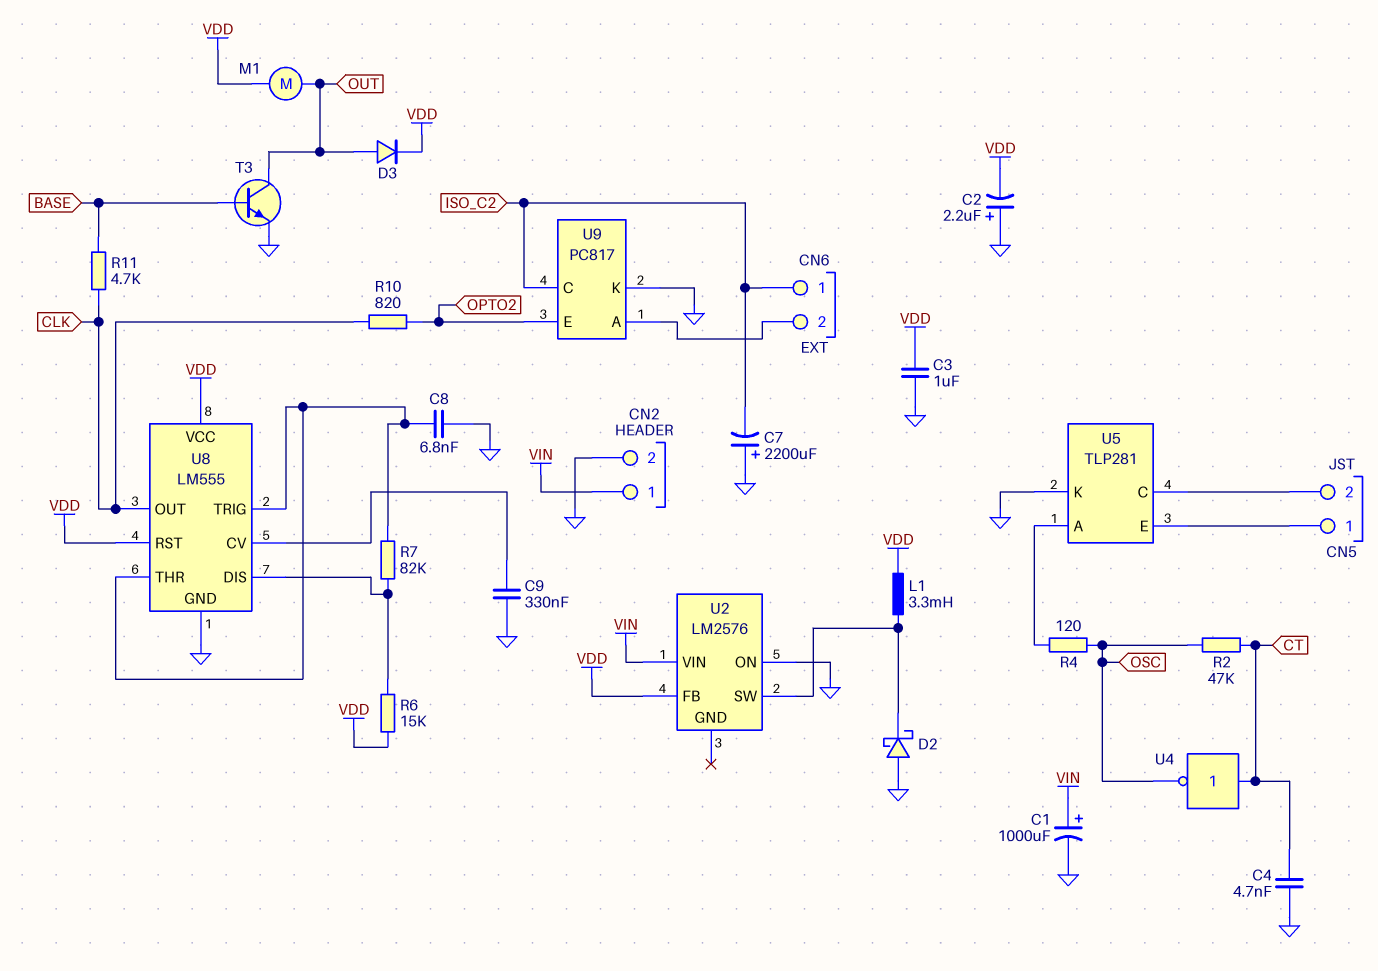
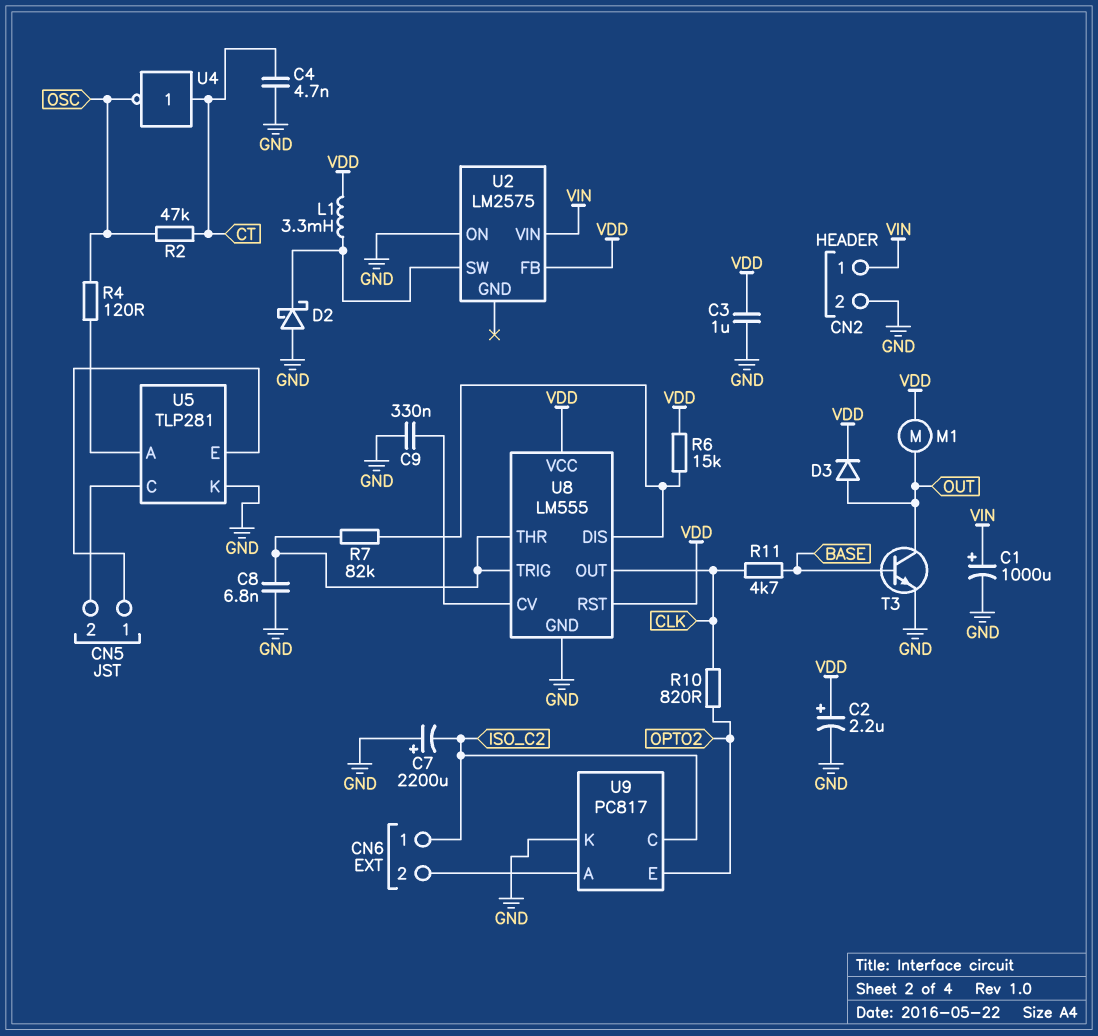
C2: 2.2uF (plus GND, minus VDD) -> 2.2uF (plus VDD, minus GND)
U2: LM2576 -> LM2575

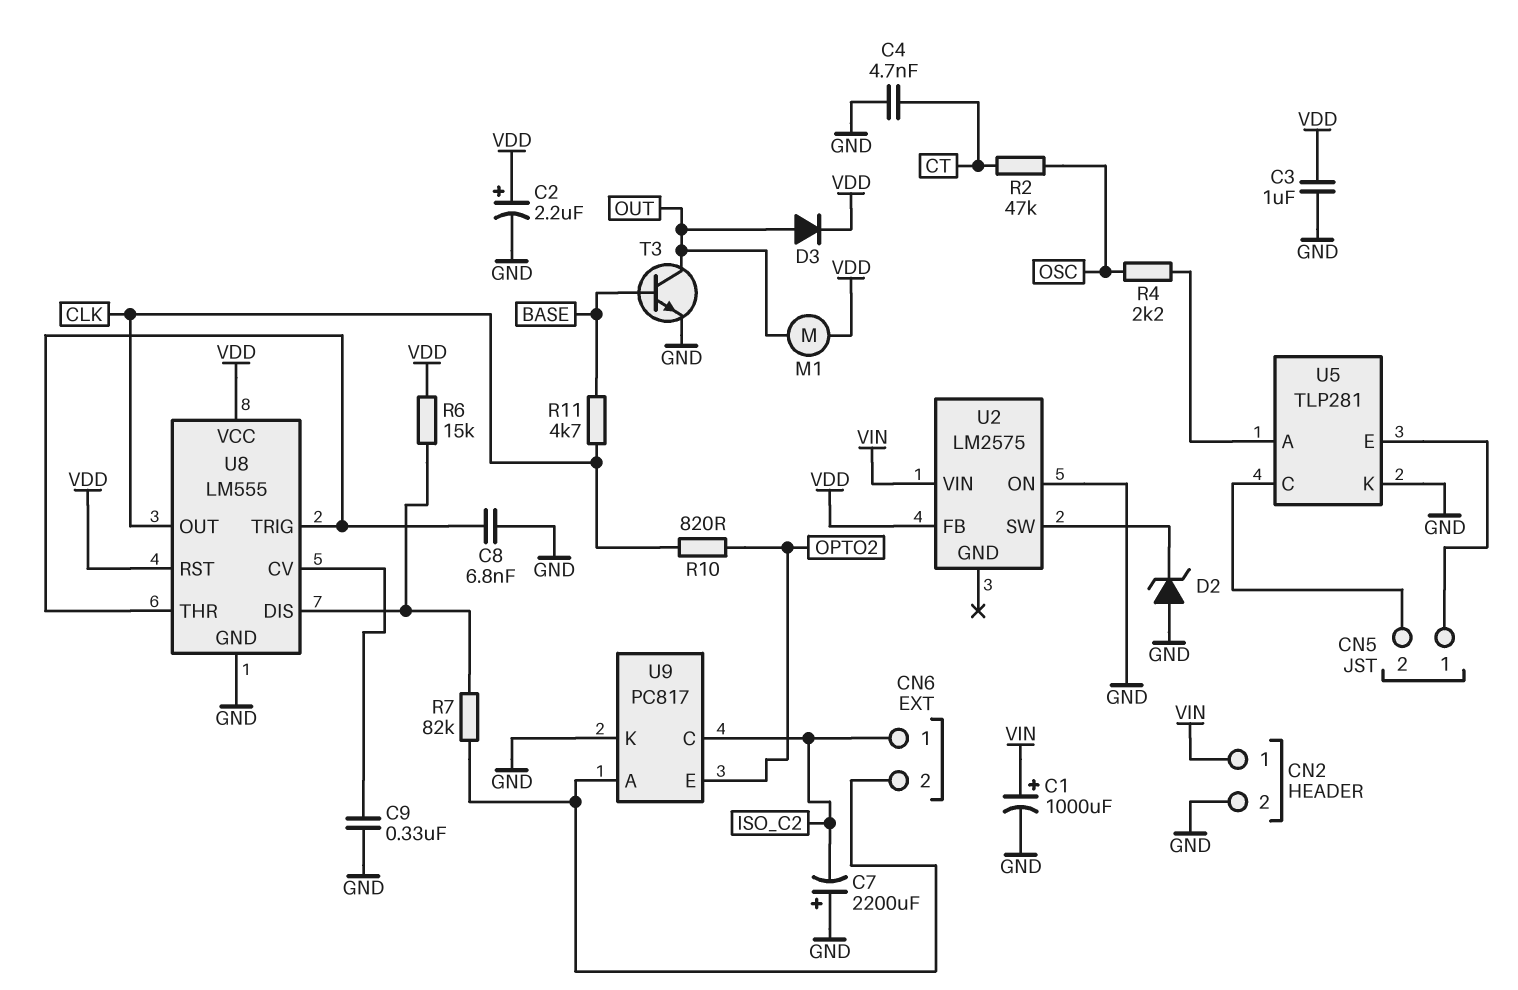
D2: schottky (A GND, K U2/SW) -> zener (A GND, K U2/SW)
L1: 3.3mH (U2/SW, VDD) -> none
R4: 120 (OSC, U5/A) -> 2.2k (OSC, U5/A)
R7: 82k (U8/DIS, U8/THR) -> 82k (CN6/2, U8/DIS)
U4: NOT (in CT, out OSC) -> none

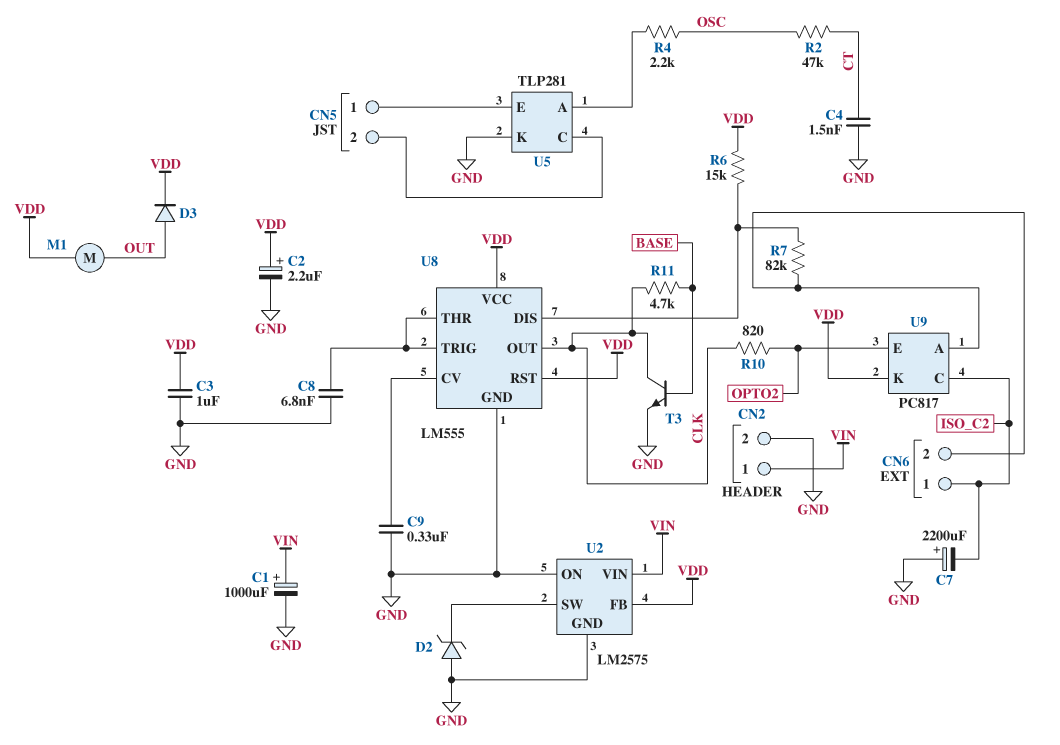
C4: 4.7nF (CT, GND) -> 1.5nF (CT, GND)
T3: NPN (B BASE, C OUT, E GND) -> NPN (B BASE, C CLK, E GND)
U2 pin GND: none -> GND
U9 pin K: GND -> VDD

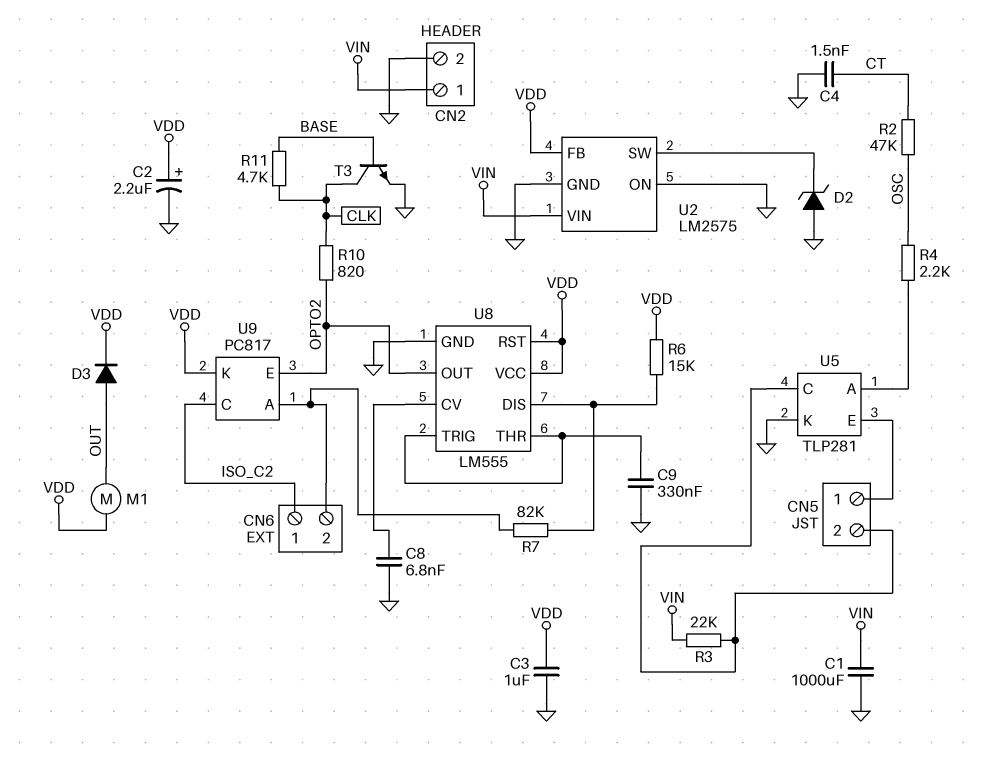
C1: 1000uF (plus VIN, minus GND) -> 1000uF (GND, VIN)
C7: 2200uF (plus GND, minus ISO_C2) -> none
C8: 6.8nF (GND, U8/THR) -> 6.8nF (GND, U8/CV)
C9: 330nF (GND, U8/CV) -> 330nF (GND, U8/THR)
R3: none -> 22k (CN5/2, VIN)
U8 pin OUT: CLK -> OPTO2

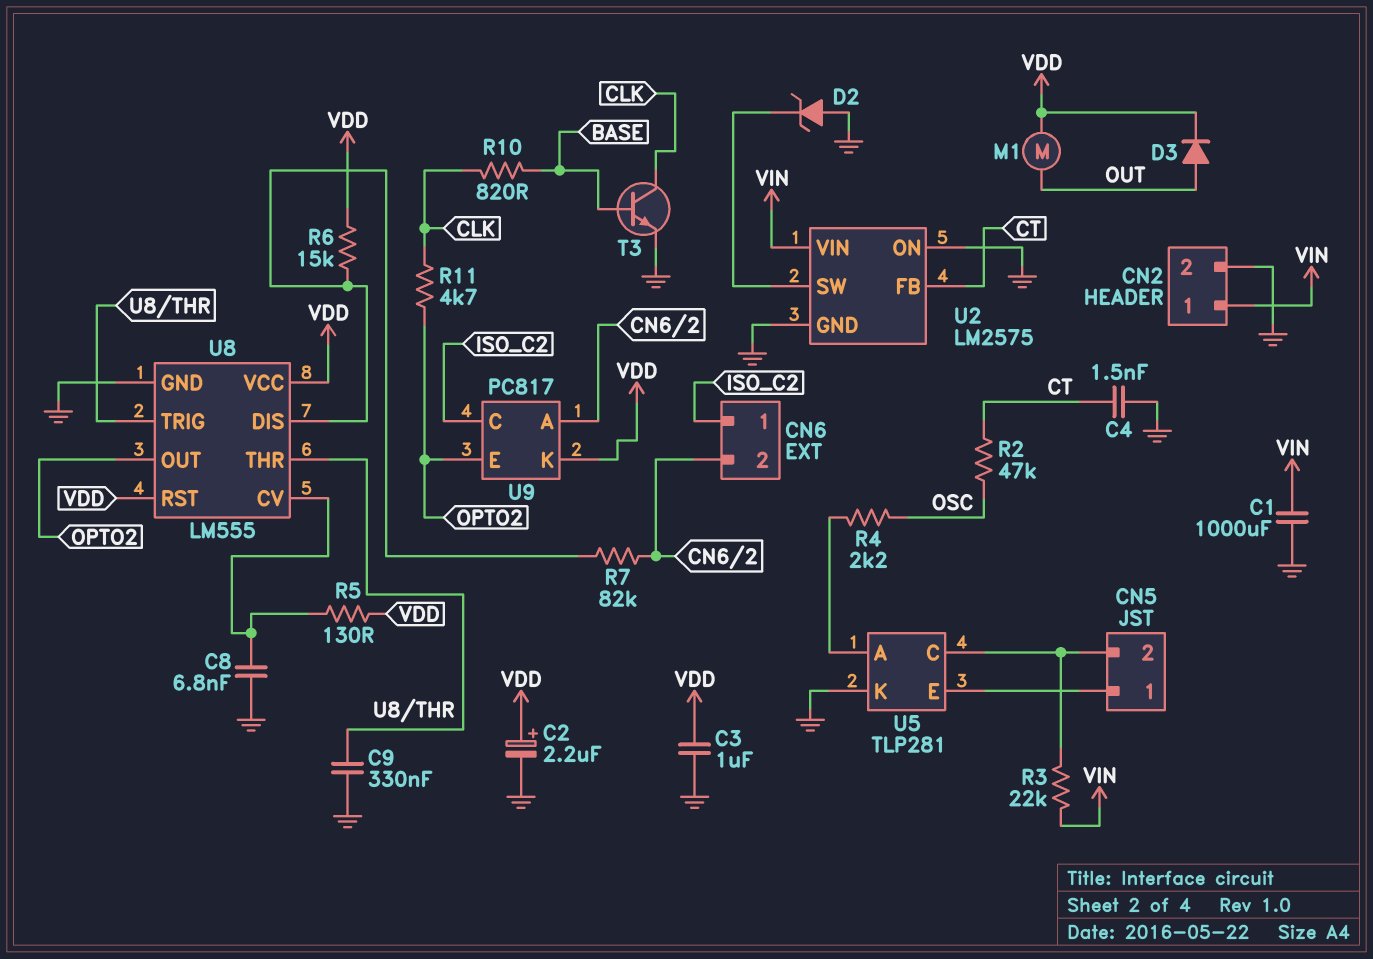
R5: none -> 130 (U8/CV, VDD)
R10: 820 (CLK, OPTO2) -> 820 (BASE, CLK)
R11: 4.7k (BASE, CLK) -> 4.7k (CLK, OPTO2)
U2 pin FB: VDD -> CT

